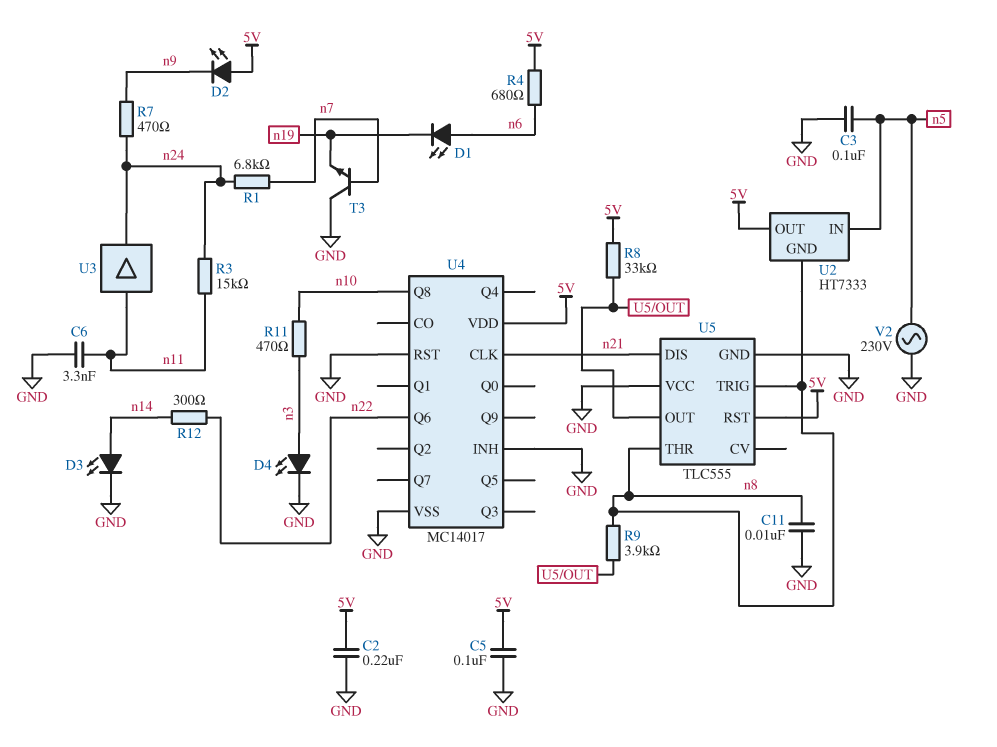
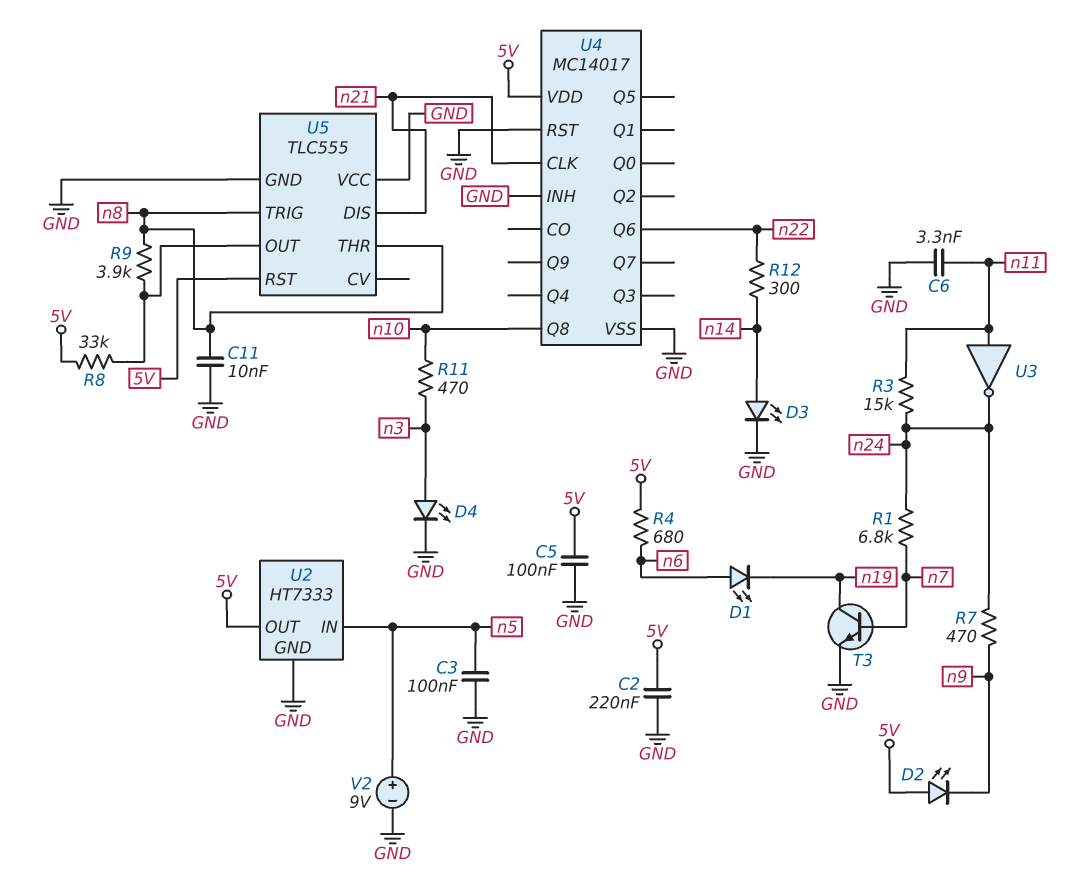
T3: NPN (B n7, C GND, E n19) -> NPN (B n7, C n19, E GND)
U2 pin GND: n8 -> GND
U3: buffer (in n11, out n24) -> NOT (in n11, out n24)
V2: AC 230V (GND, n5) -> 9V (plus n5, minus GND)

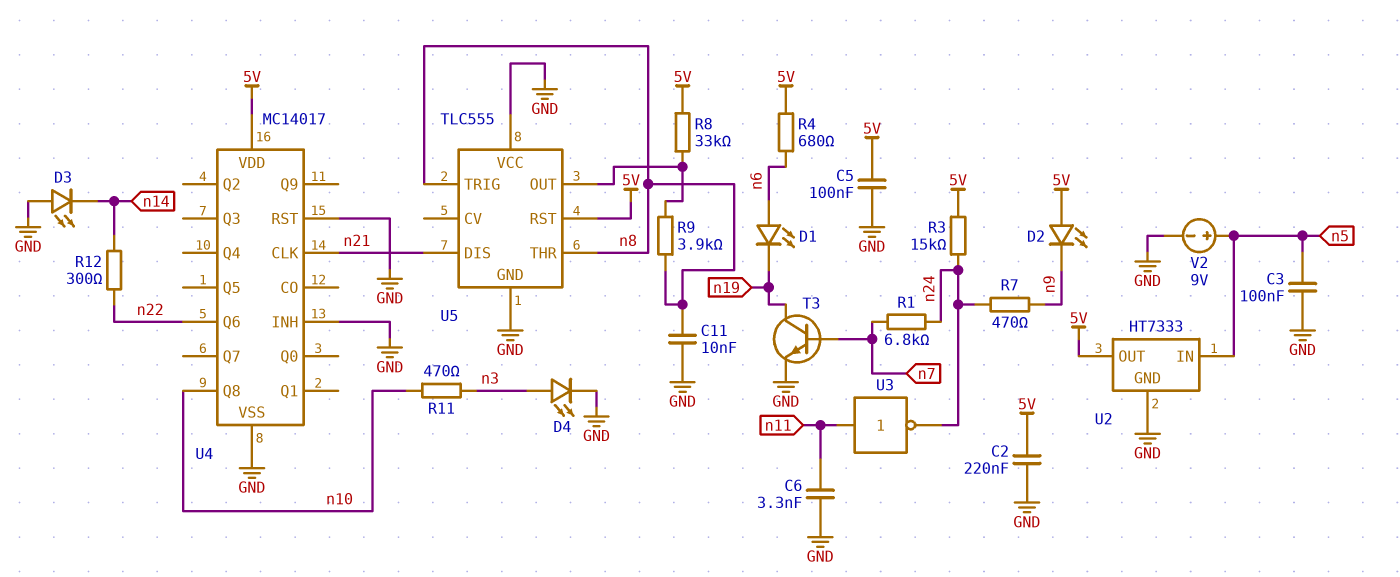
D3: LED (A n14, K GND) -> LED (A GND, K n14)
R3: 15k (n11, n24) -> 15k (5V, n24)

